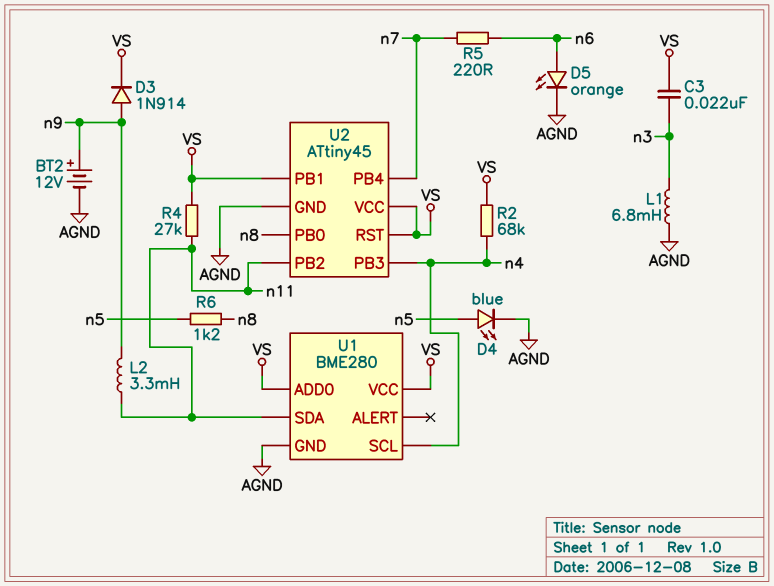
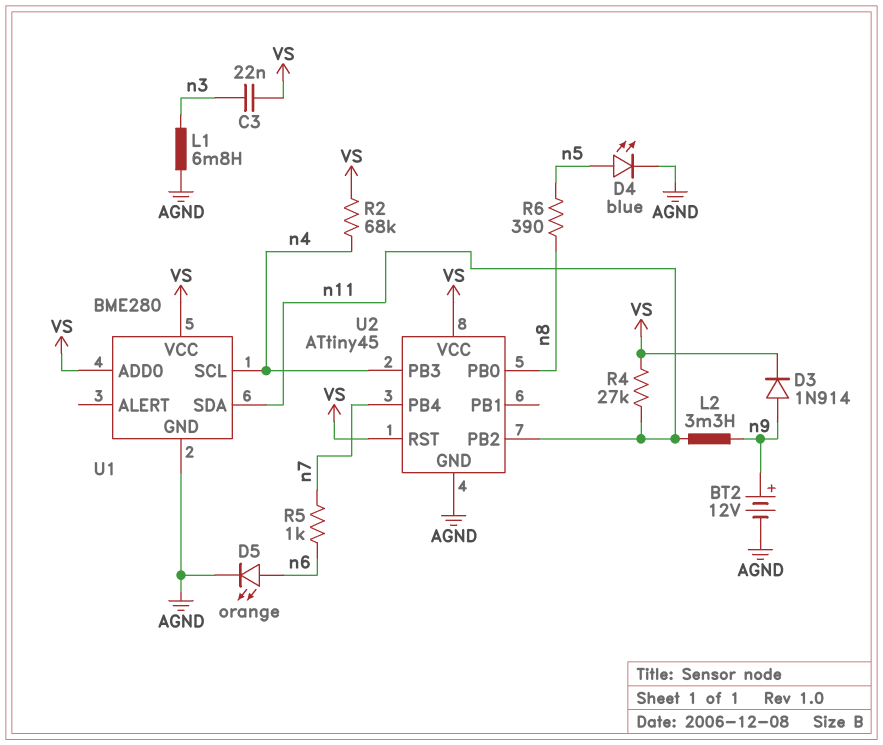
R5: 220 (n6, n7) -> 1k (n6, n7)
R6: 1.2k (n5, n8) -> 390 (n5, n8)
U2 pin PB1: VS -> none

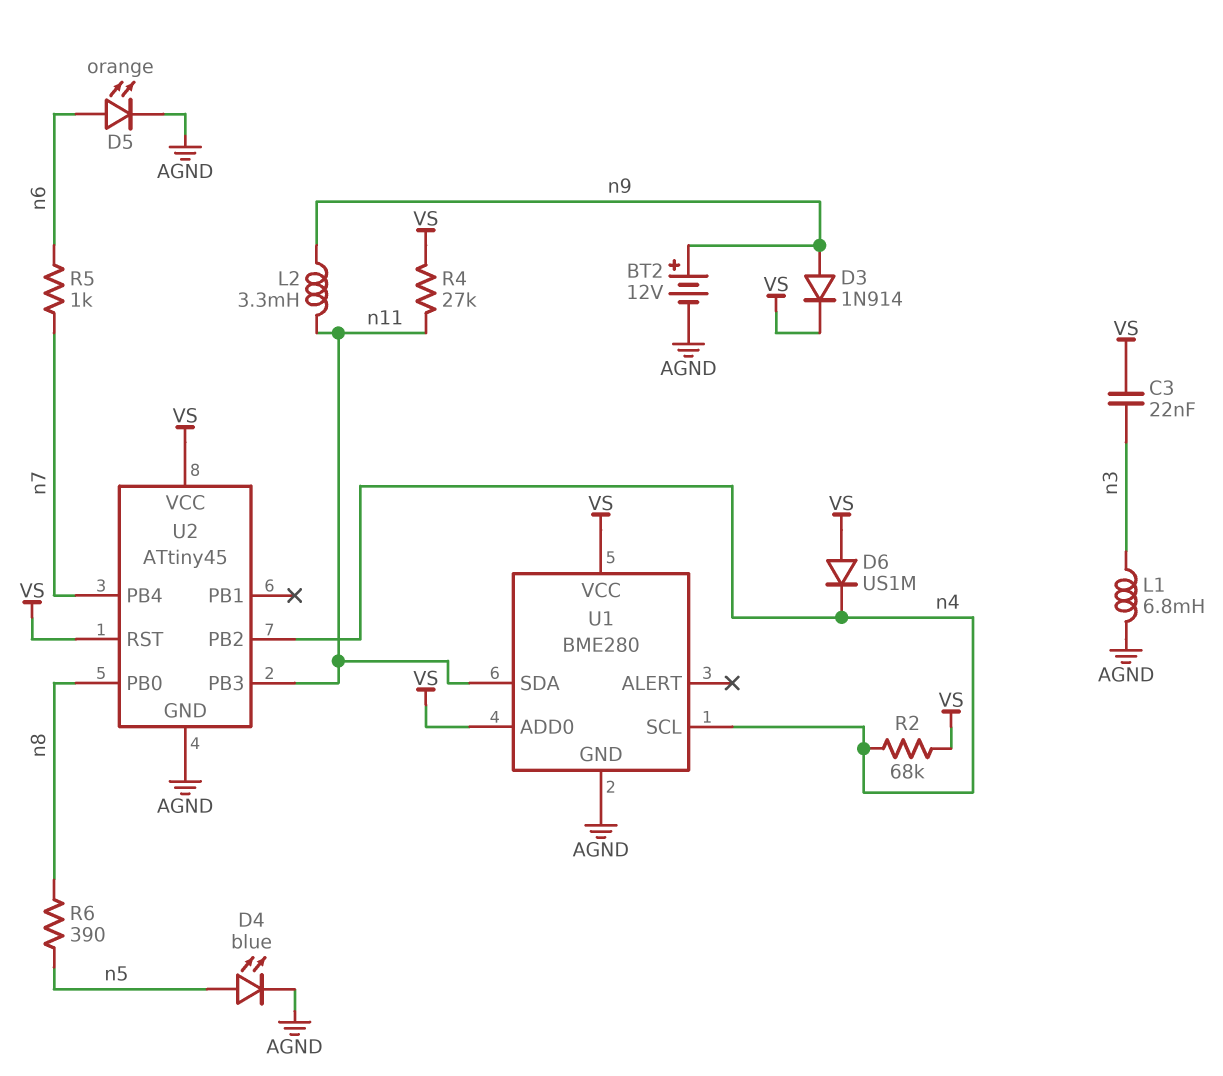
D6: none -> diode US1M (A VS, K n4)
U2 pin PB2: n11 -> n4
U2 pin PB3: n4 -> n11

